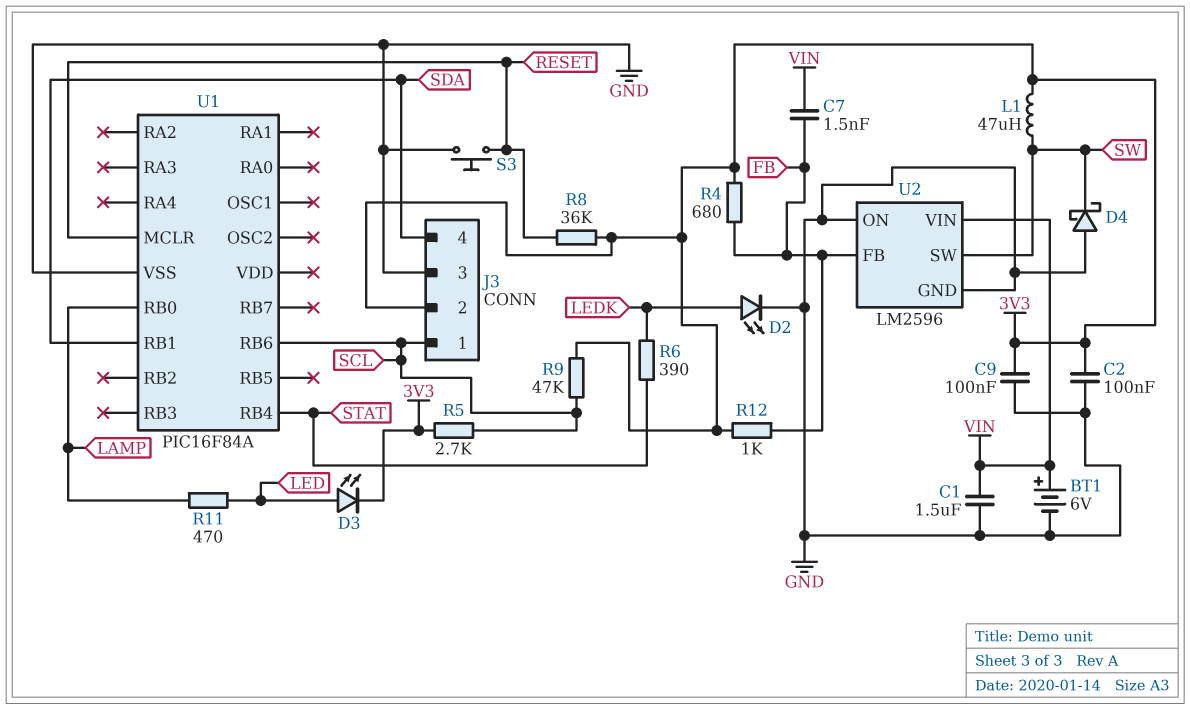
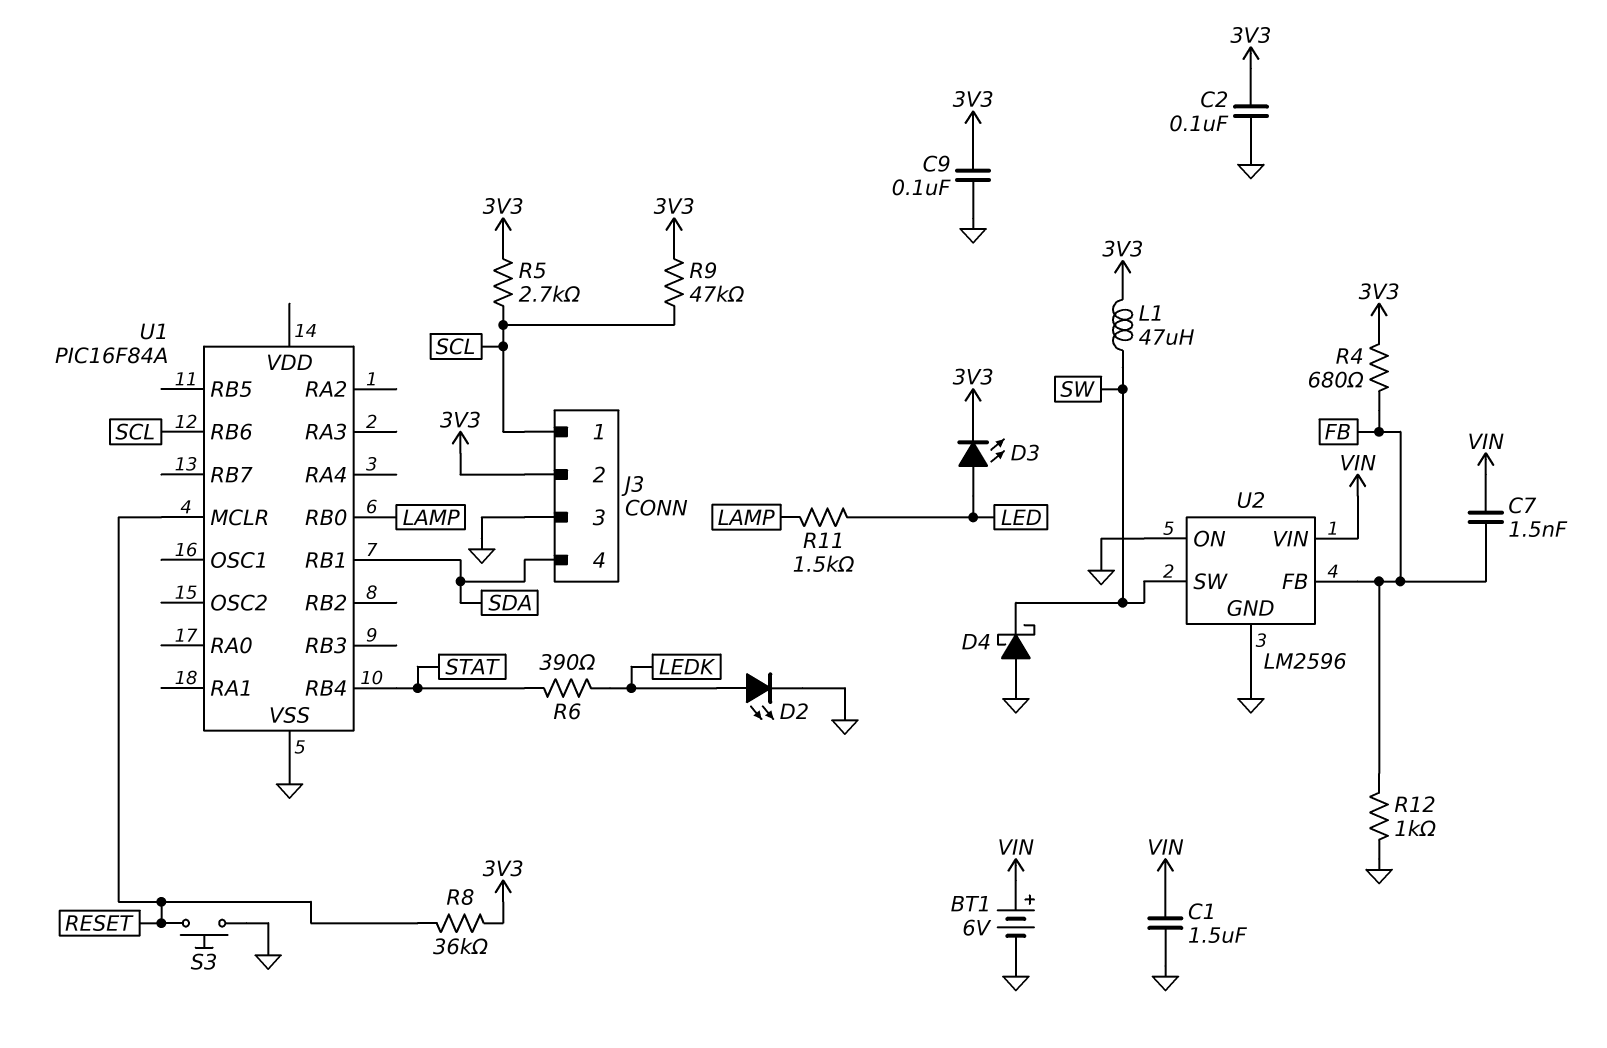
R11: 470 (LAMP, LED) -> 1.5k (LAMP, LED)
R12: 1k (3V3, FB) -> 1k (FB, GND)

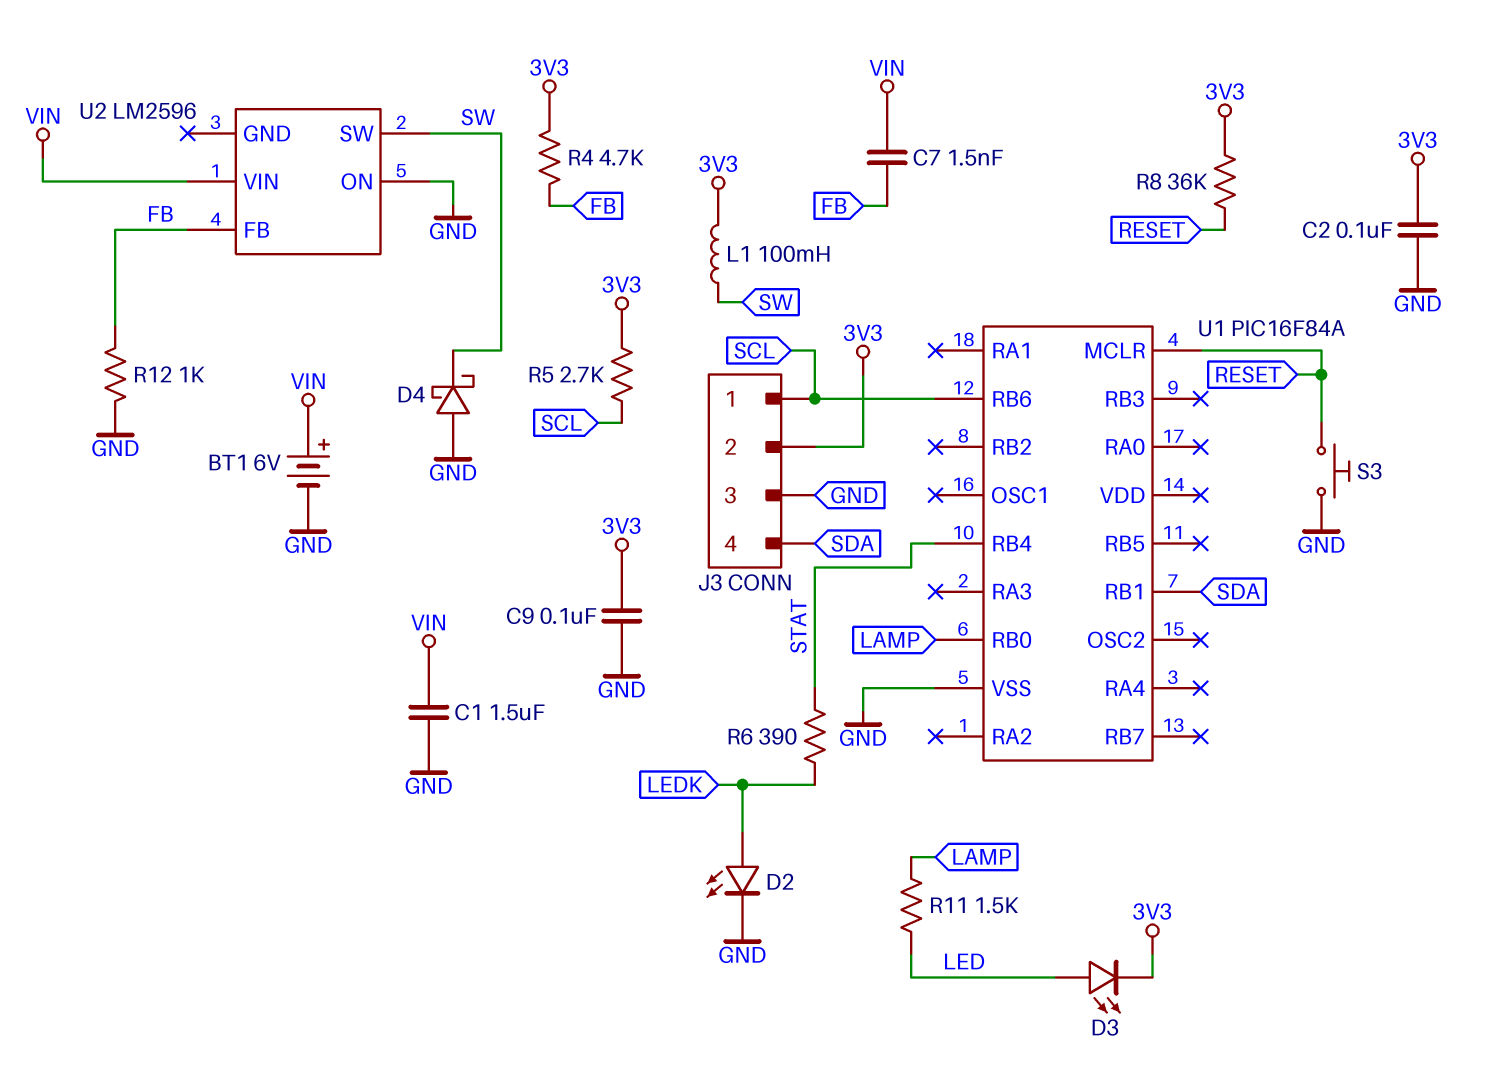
L1: 47uH (3V3, SW) -> 100mH (3V3, SW)
R4: 680 (3V3, FB) -> 4.7k (3V3, FB)
R9: 47k (3V3, SCL) -> none
U2 pin GND: GND -> none

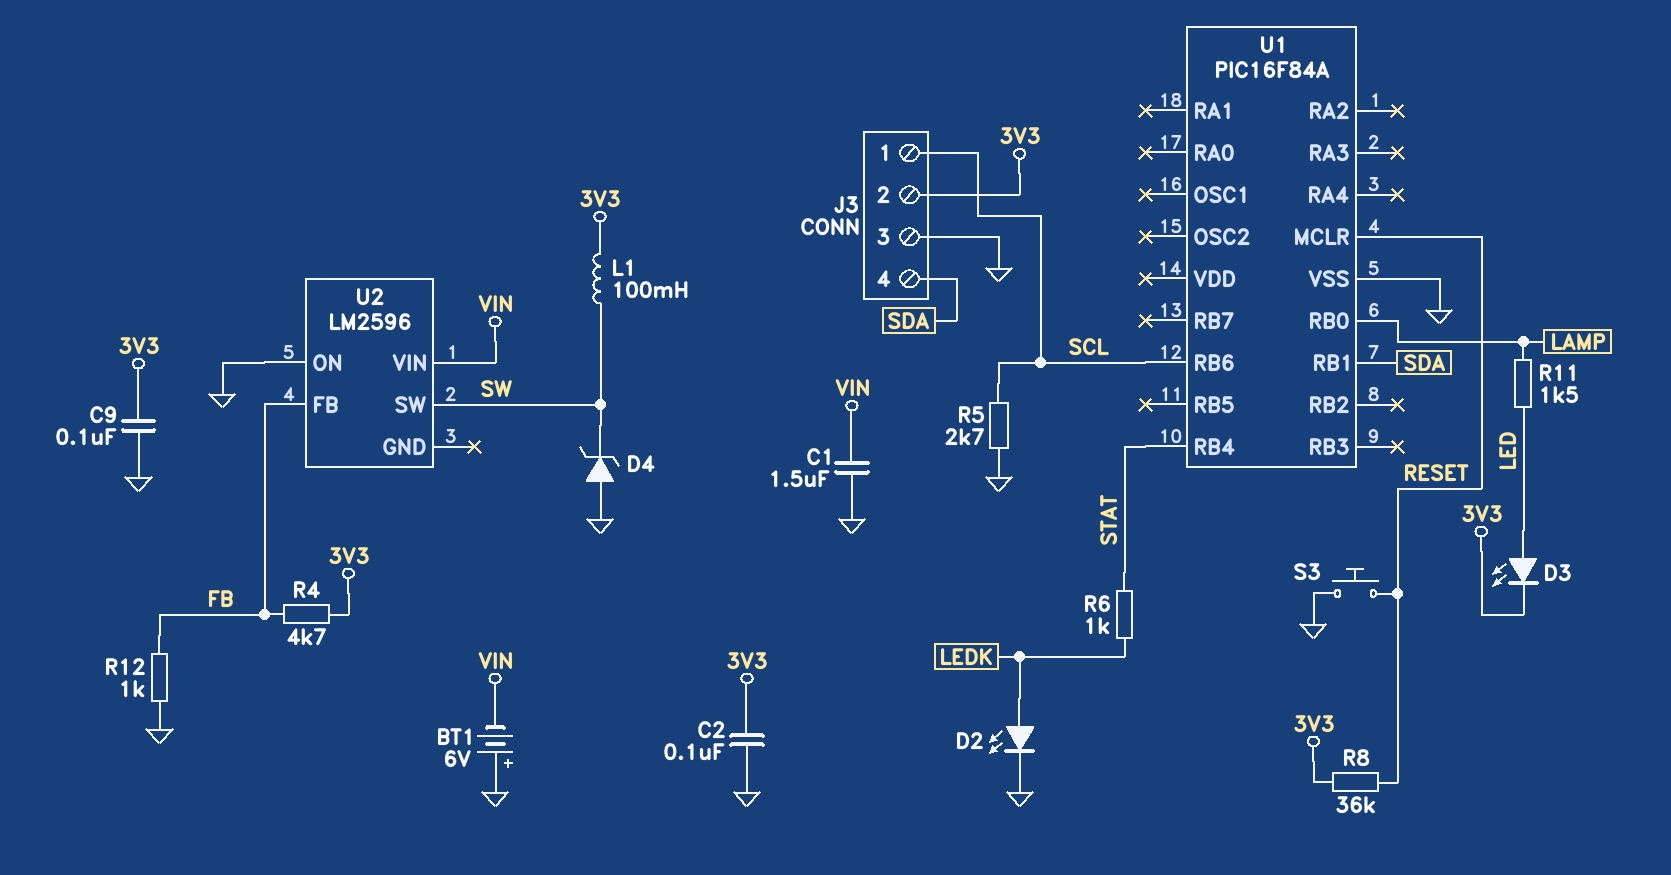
BT1: 6V (plus VIN, minus GND) -> 6V (plus GND, minus VIN)
C7: 1.5nF (FB, VIN) -> none
D4: schottky (A GND, K SW) -> zener (A GND, K SW)
R5: 2.7k (3V3, SCL) -> 2.7k (GND, SCL)
R6: 390 (LEDK, STAT) -> 1k (LEDK, STAT)

